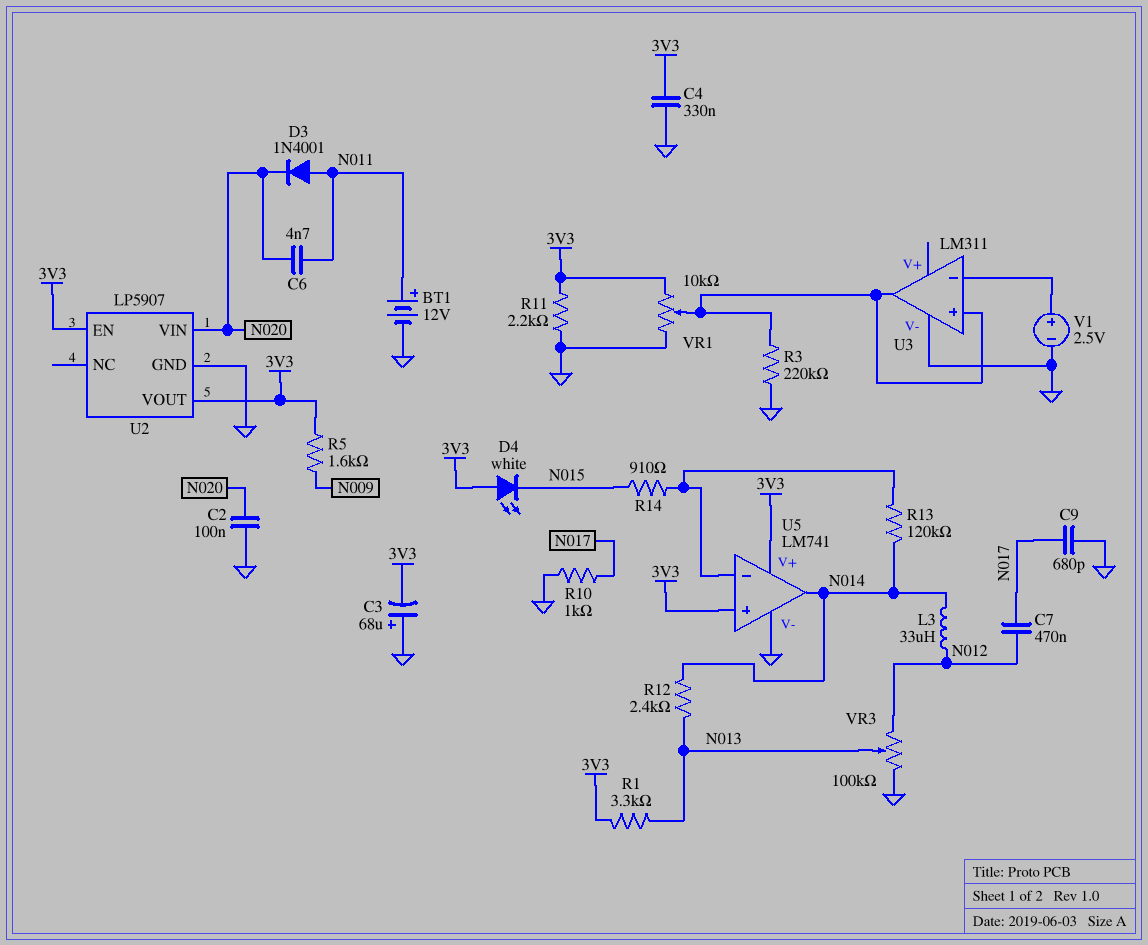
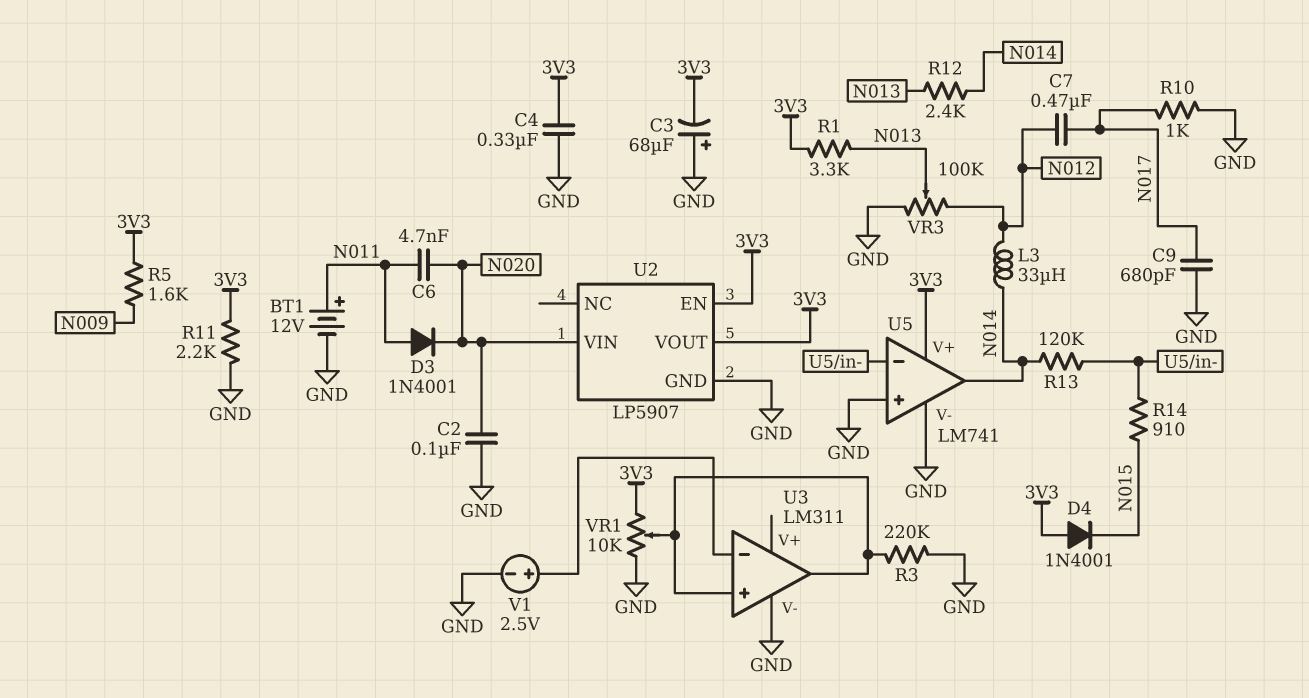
D4: LED white (A 3V3, K N015) -> diode 1N4001 (A 3V3, K N015)
U5 pin in+: 3V3 -> GND

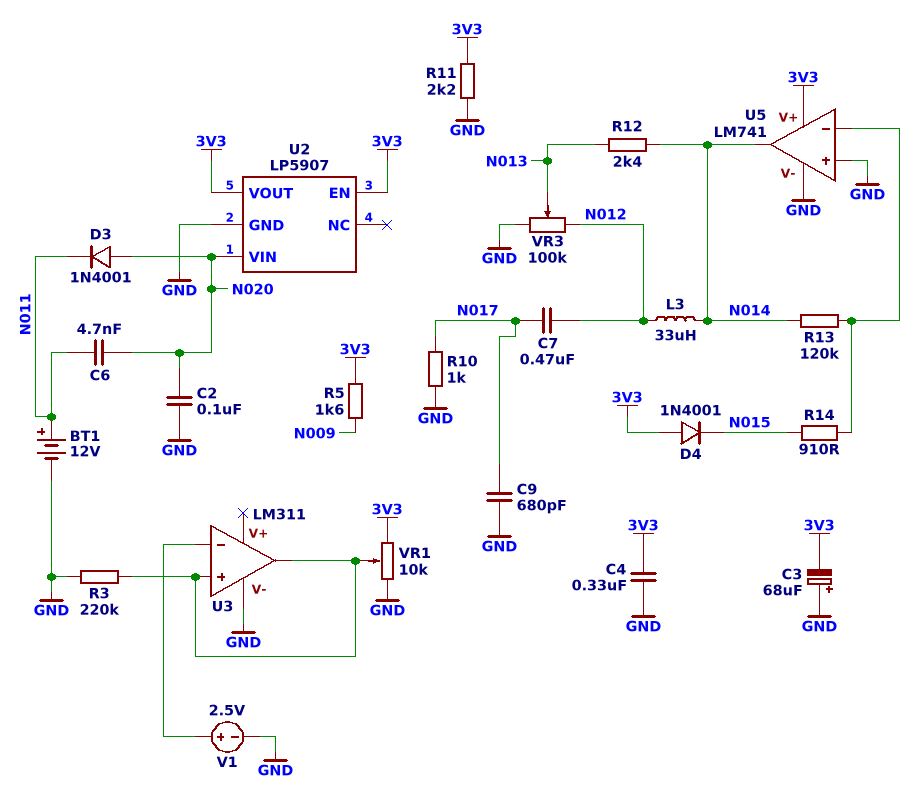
D3: diode 1N4001 (A N011, K N020) -> diode 1N4001 (A N020, K N011)
R1: 3.3k (3V3, N013) -> none

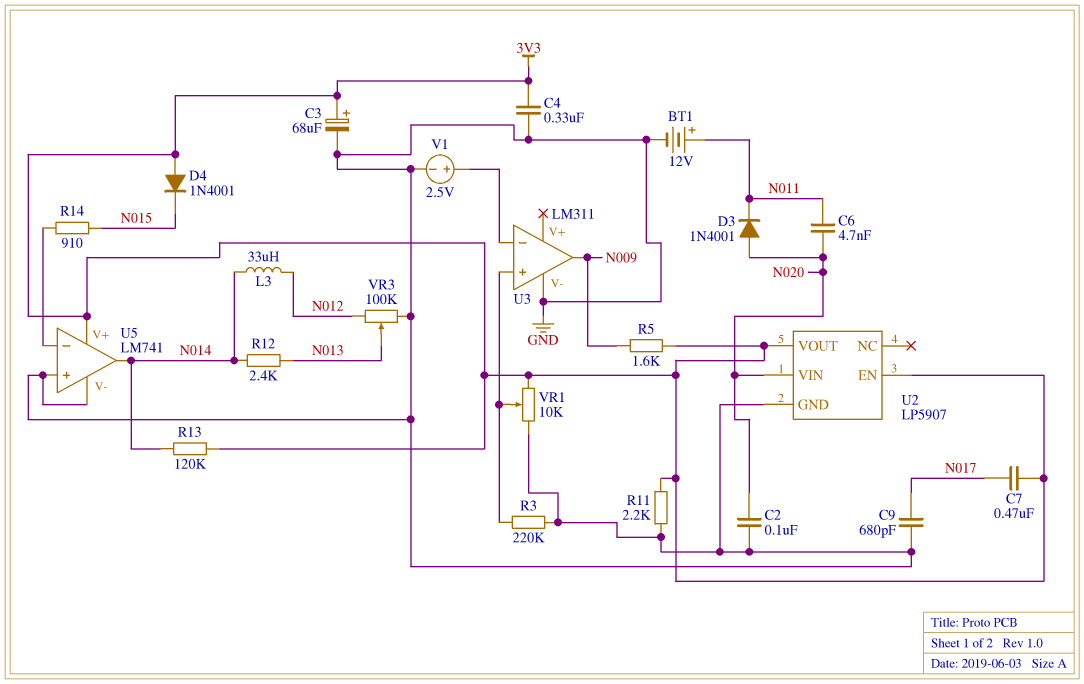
C3: 68uF (plus GND, minus 3V3) -> 68uF (plus 3V3, minus GND)
C7: 470nF (N012, N017) -> 470nF (3V3, N017)
R10: 1k (GND, N017) -> none
R13: 120k (N014, U5/in-) -> 120k (3V3, N014)
U3 pin out: U3/in+ -> N009

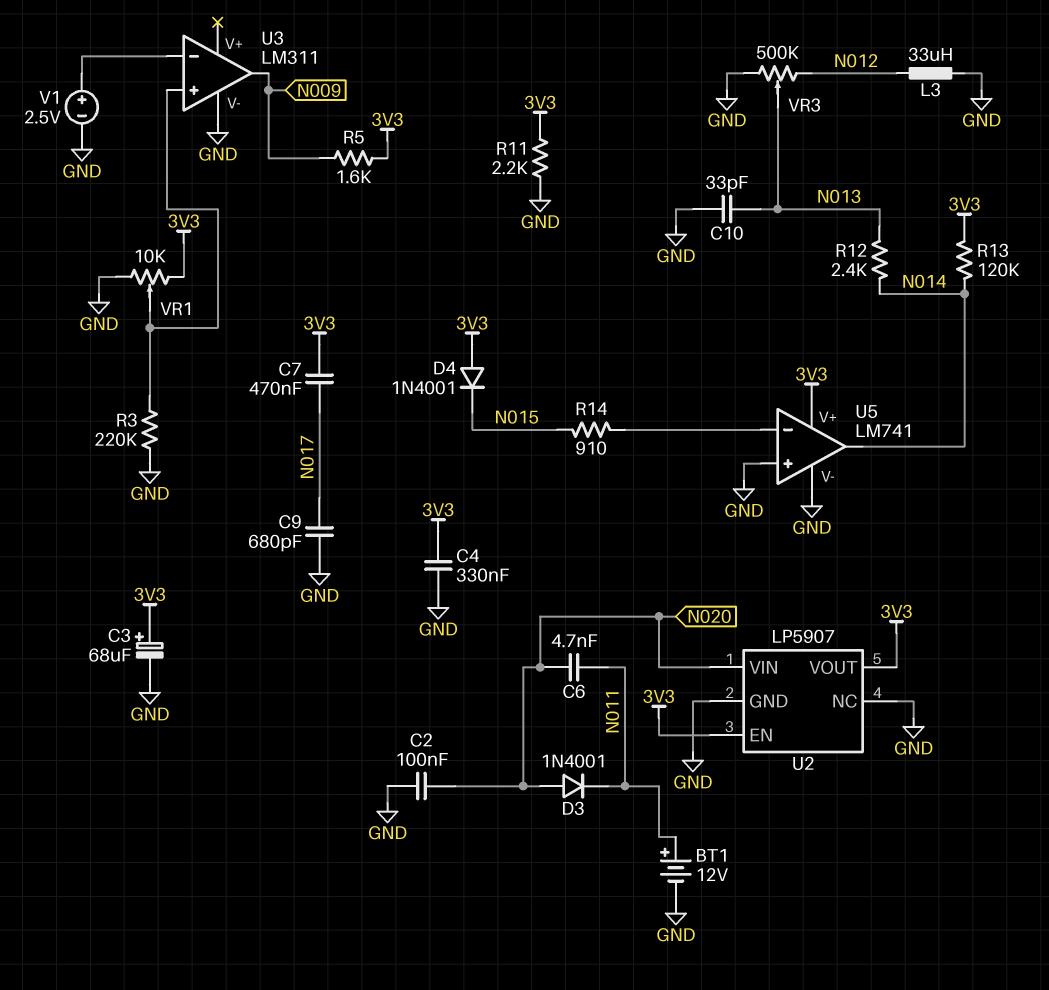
C10: none -> 33pF (GND, N013)
L3: 33uH (N012, N014) -> 33uH (GND, N012)
U2 pin NC: none -> GND
VR3: 100k (GND, N012, wiper N013) -> 500k (GND, N012, wiper N013)

